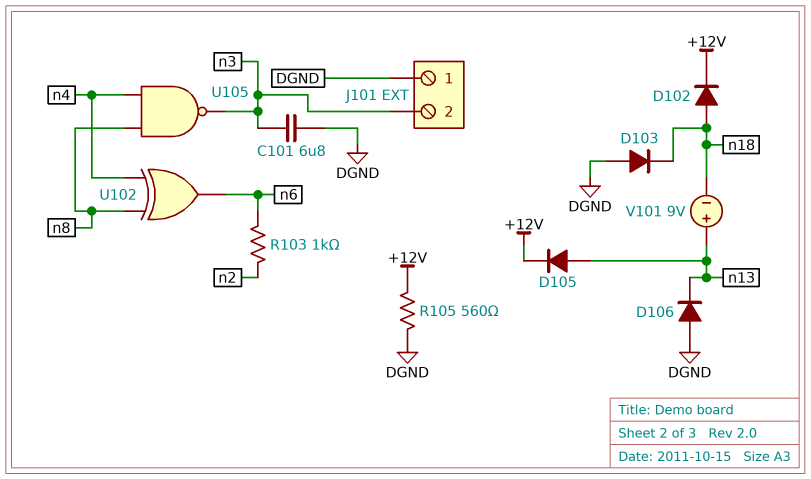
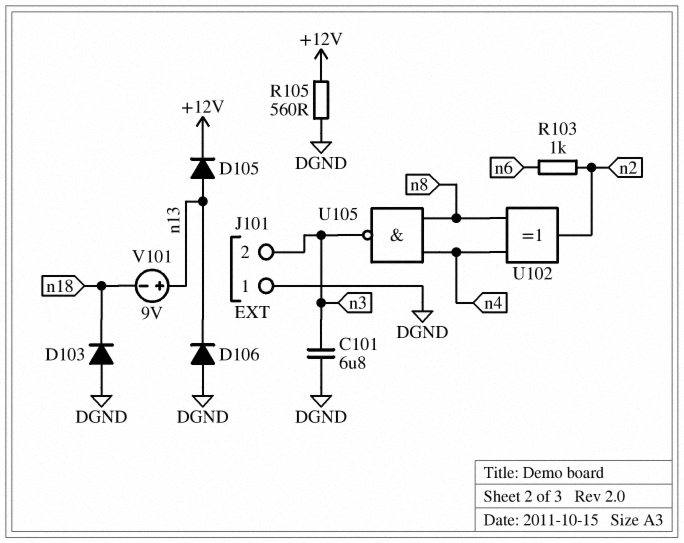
D102: diode (A n18, K +12V) -> none
U102: XOR (in n4, in n8, out n6) -> XOR (in n4, in n8, out n2)

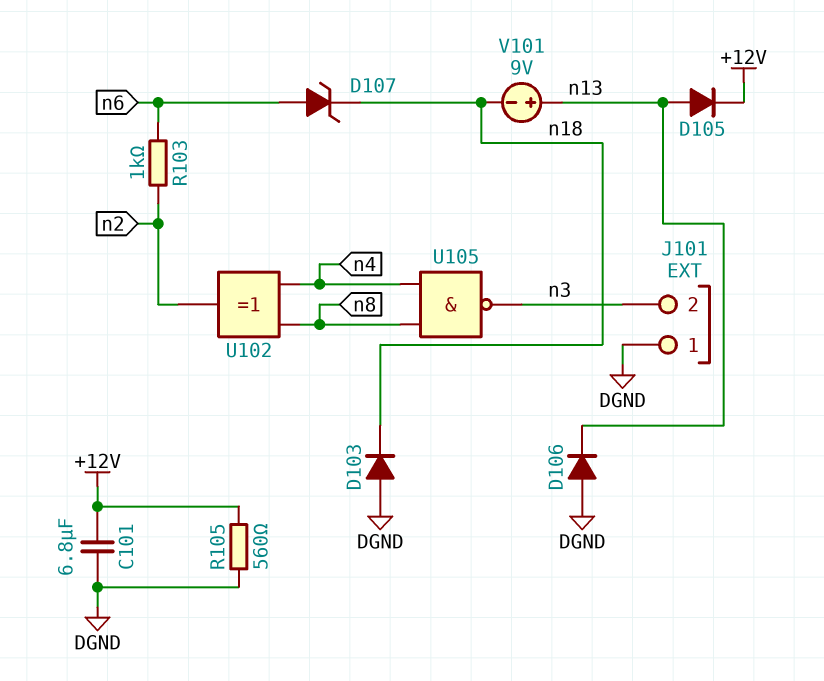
C101: 6.8uF (DGND, n3) -> 6.8uF (+12V, DGND)
D107: none -> zener (A n6, K n18)

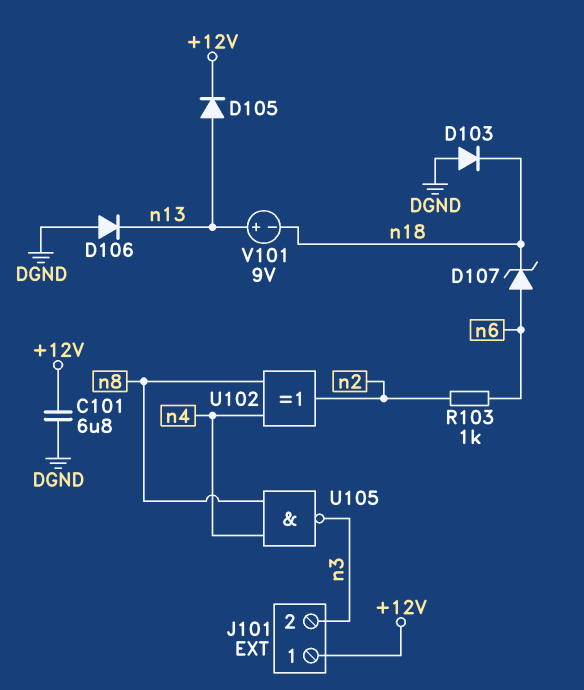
J101 pin 1: DGND -> +12V
R105: 560 (+12V, DGND) -> none

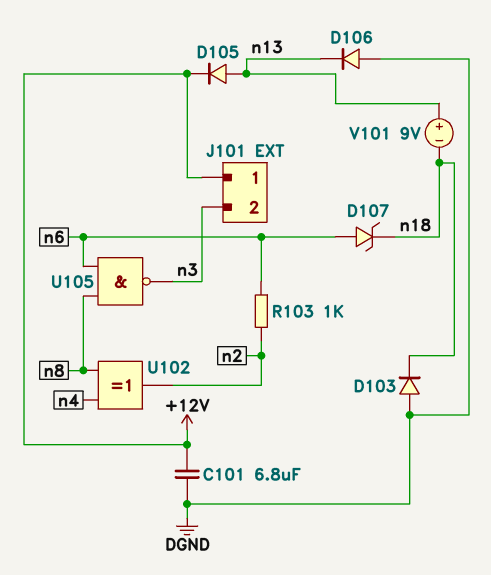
U105: NAND (in n4, in n8, out n3) -> NAND (in n6, in n8, out n3)

